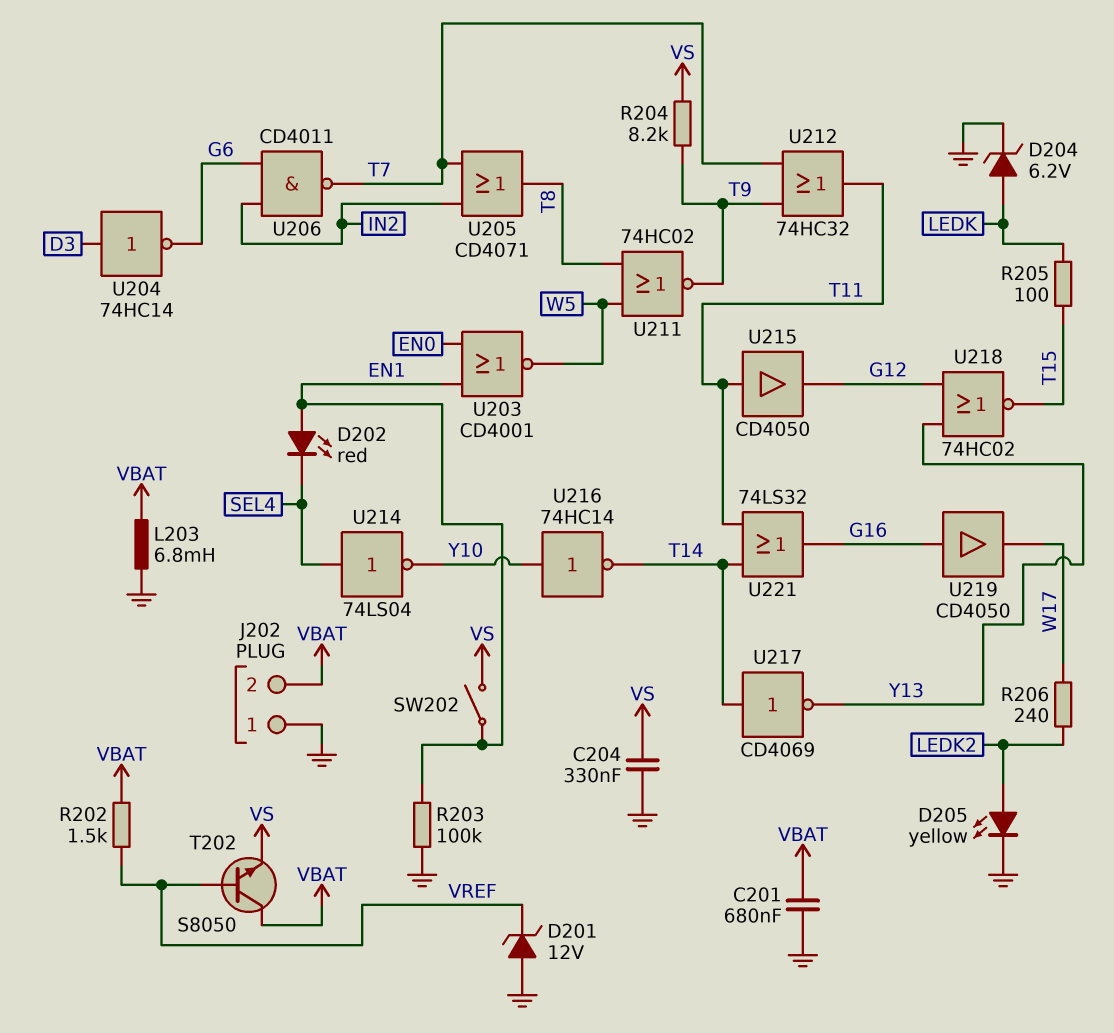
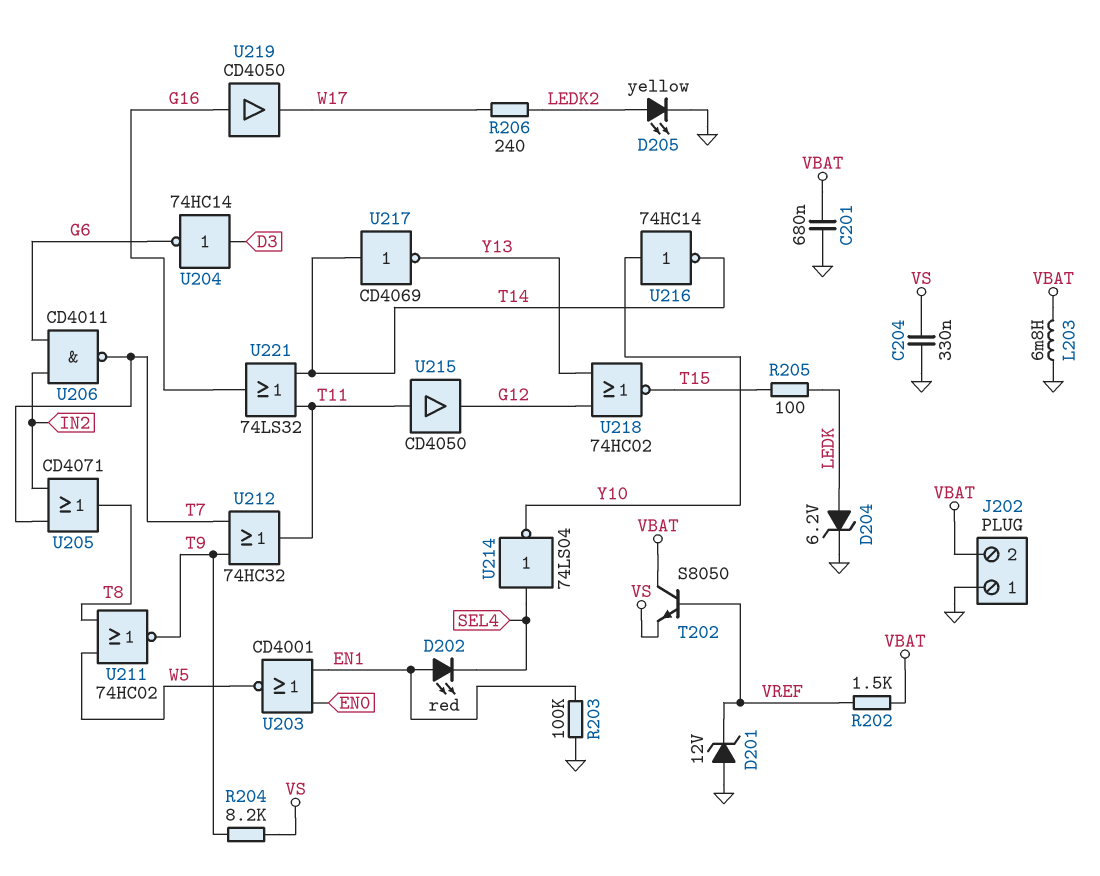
SW202: switch (EN1, VS) -> none

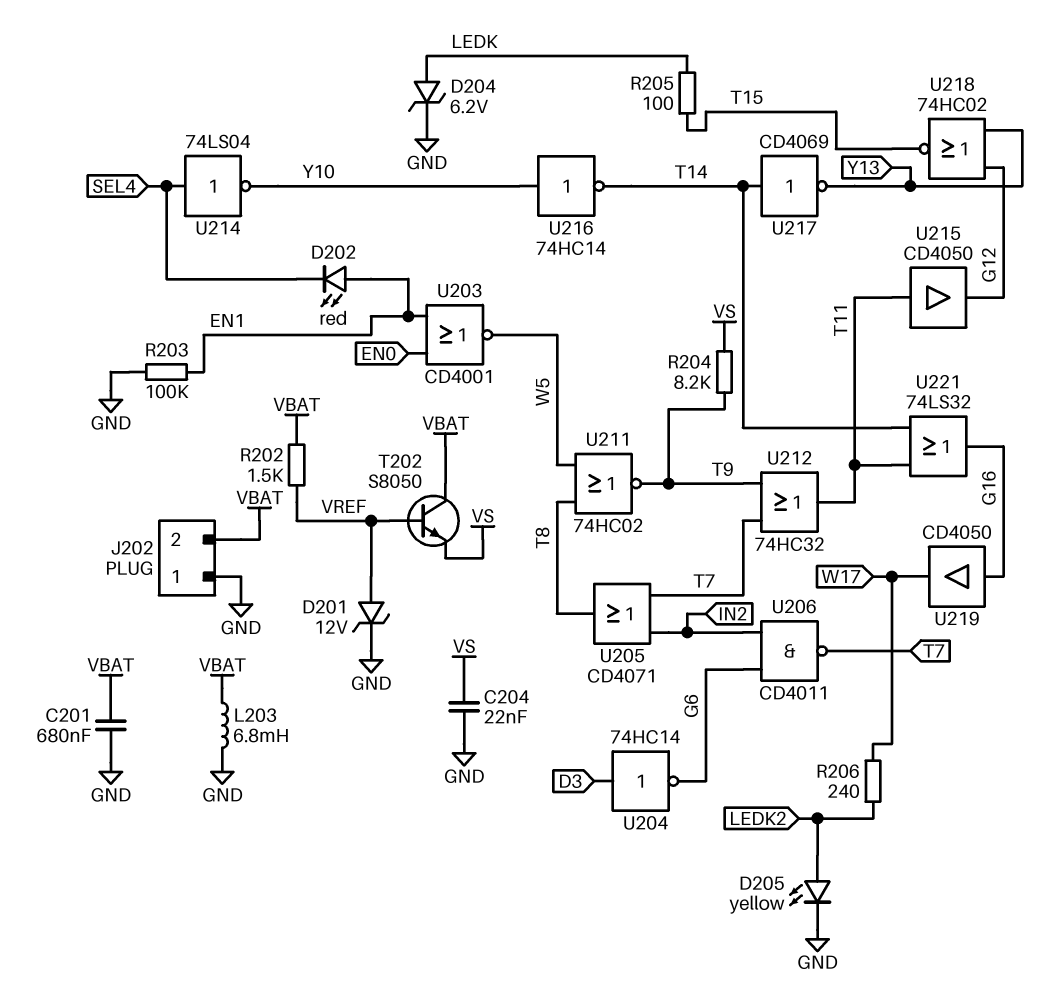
C204: 330nF (GND, VS) -> 22nF (GND, VS)
D201: zener 12V (A GND, K VREF) -> zener 12V (A VREF, K GND)

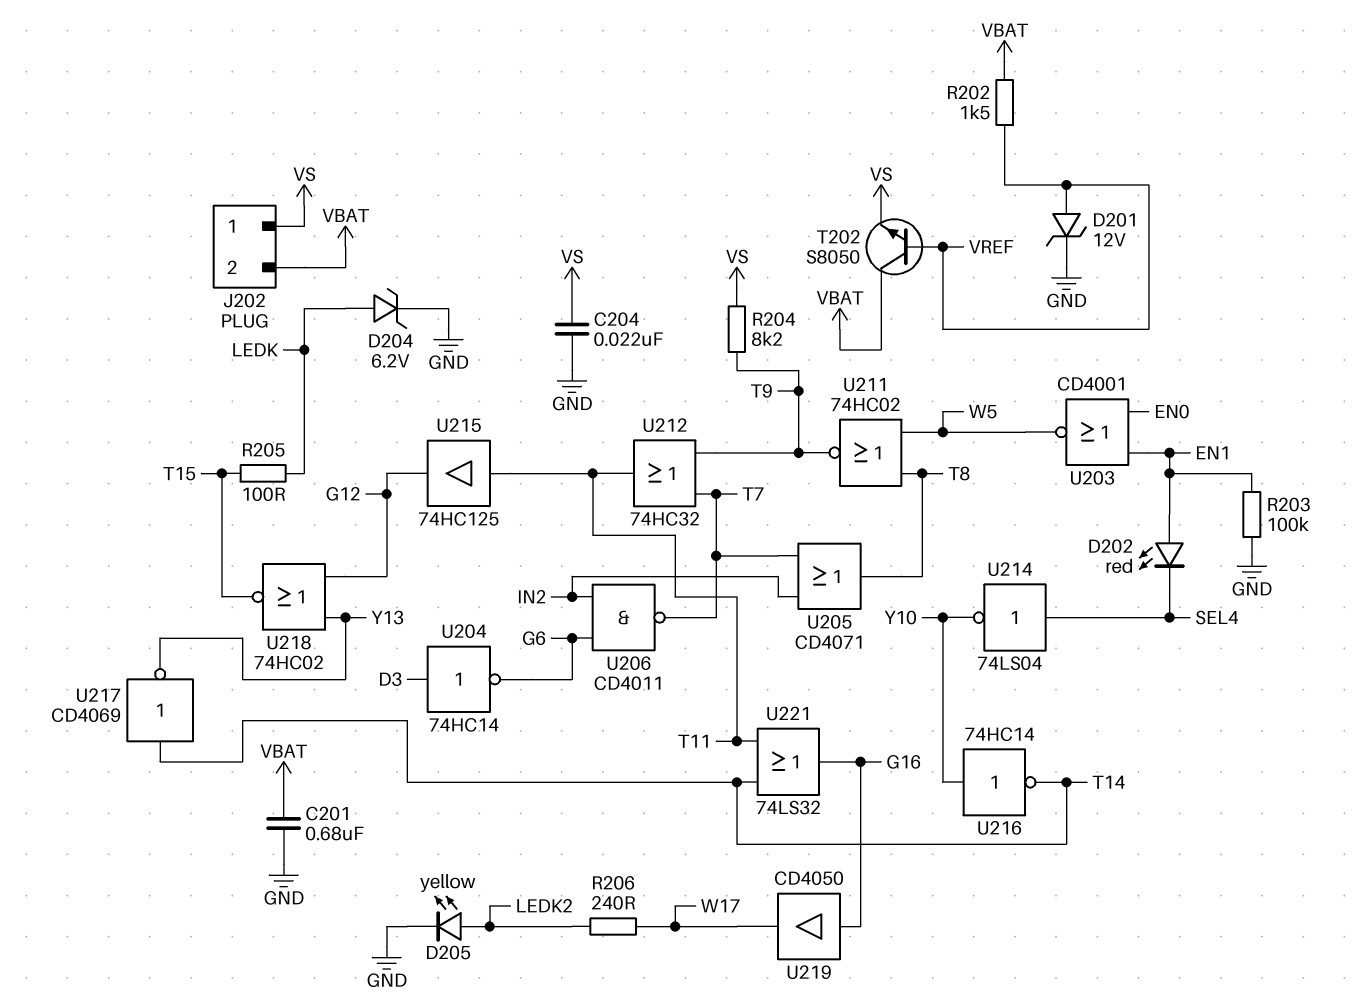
J202 pin 1: GND -> VS
L203: 6.8mH (GND, VBAT) -> none
U215: buffer CD4050 (in T11, out G12) -> buffer 74HC125 (in T11, out G12)

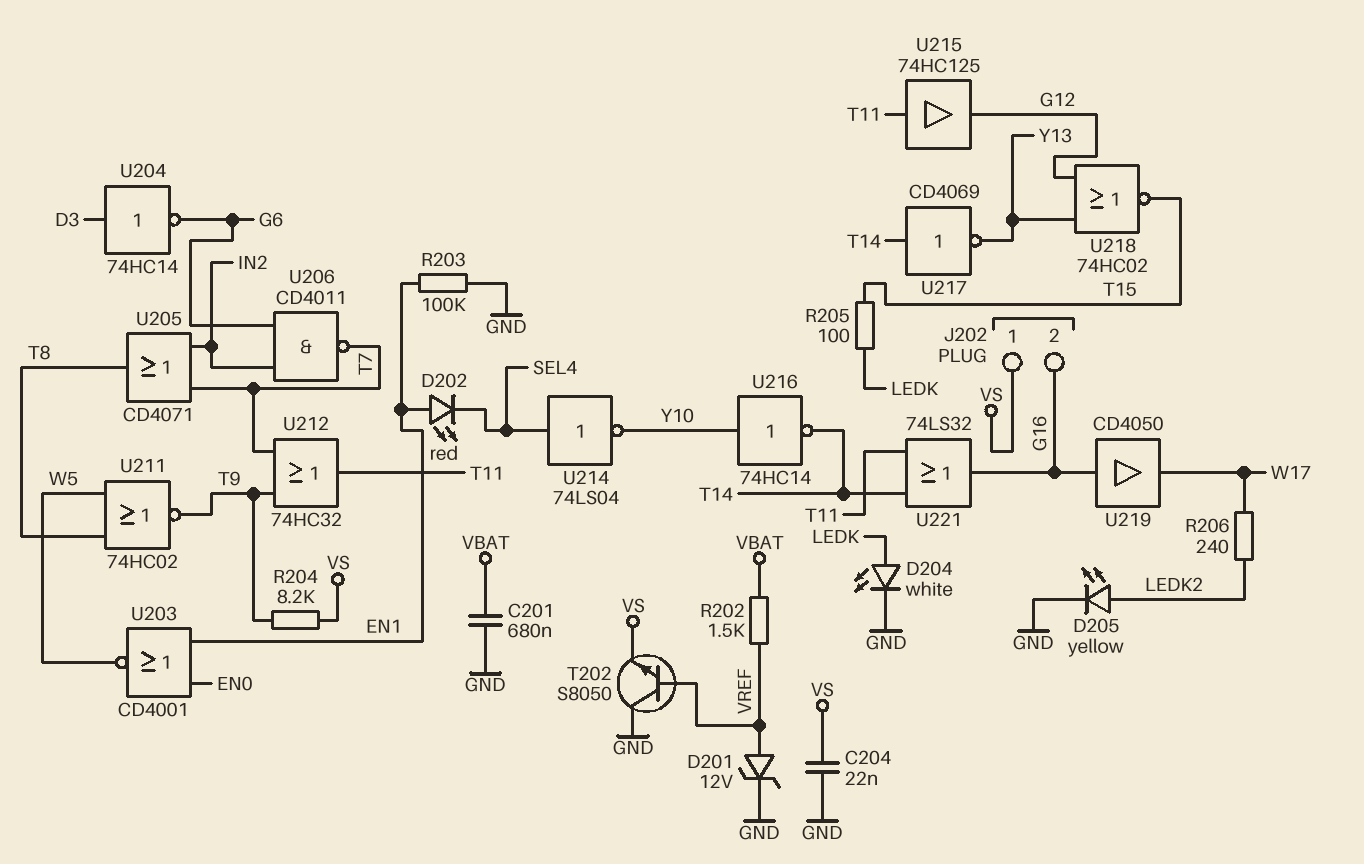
D204: zener 6.2V (A LEDK, K GND) -> LED white (A LEDK, K GND)
J202 pin 2: VBAT -> G16
T202: NPN S8050 (B VREF, C VBAT, E VS) -> NPN S8050 (B VREF, C GND, E VS)

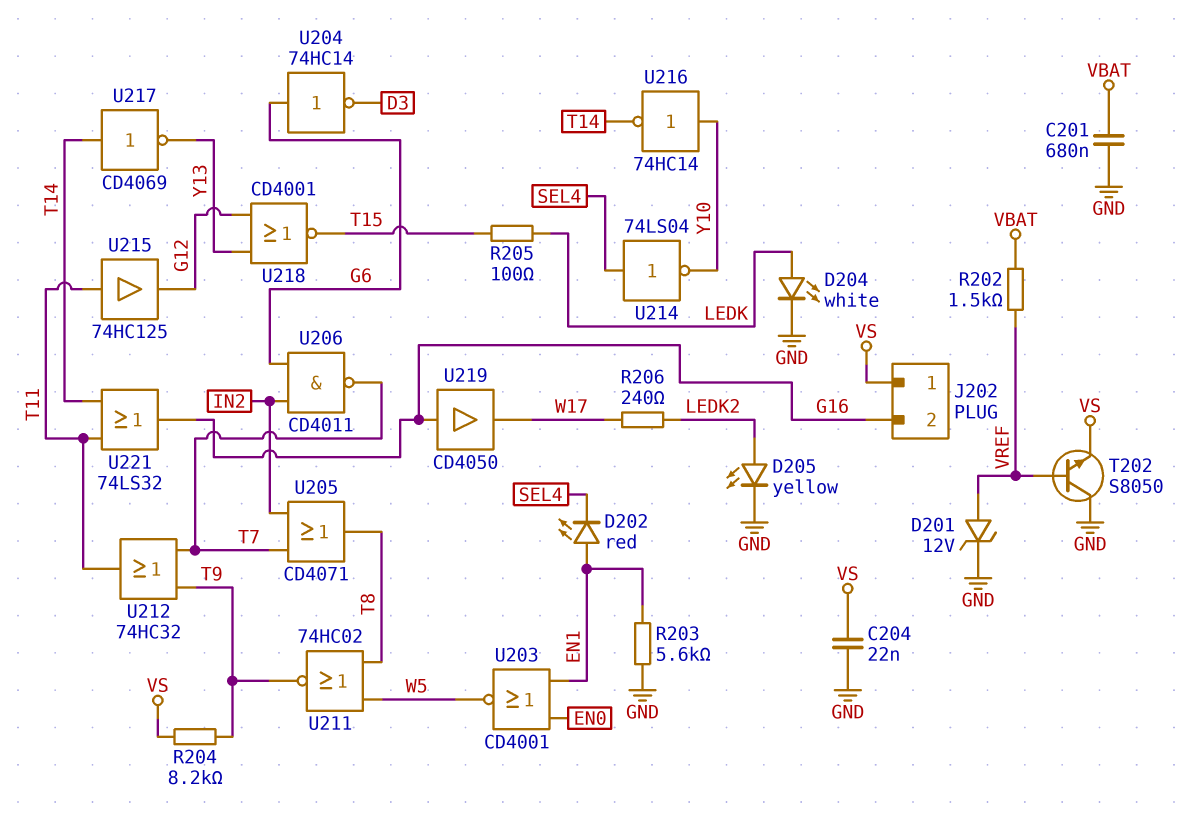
R203: 100k (EN1, GND) -> 5.6k (EN1, GND)
U204: NOT 74HC14 (in D3, out G6) -> NOT 74HC14 (in G6, out D3)
U218: NOR 74HC02 (in G12, in Y13, out T15) -> NOR CD4001 (in G12, in Y13, out T15)

